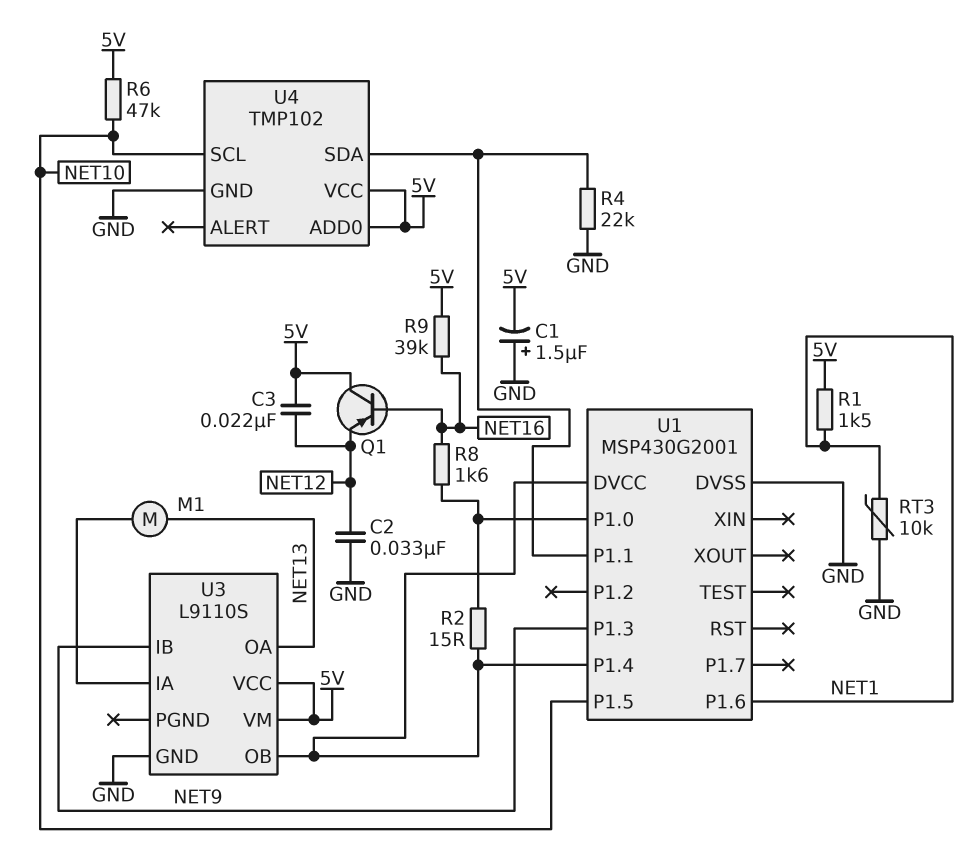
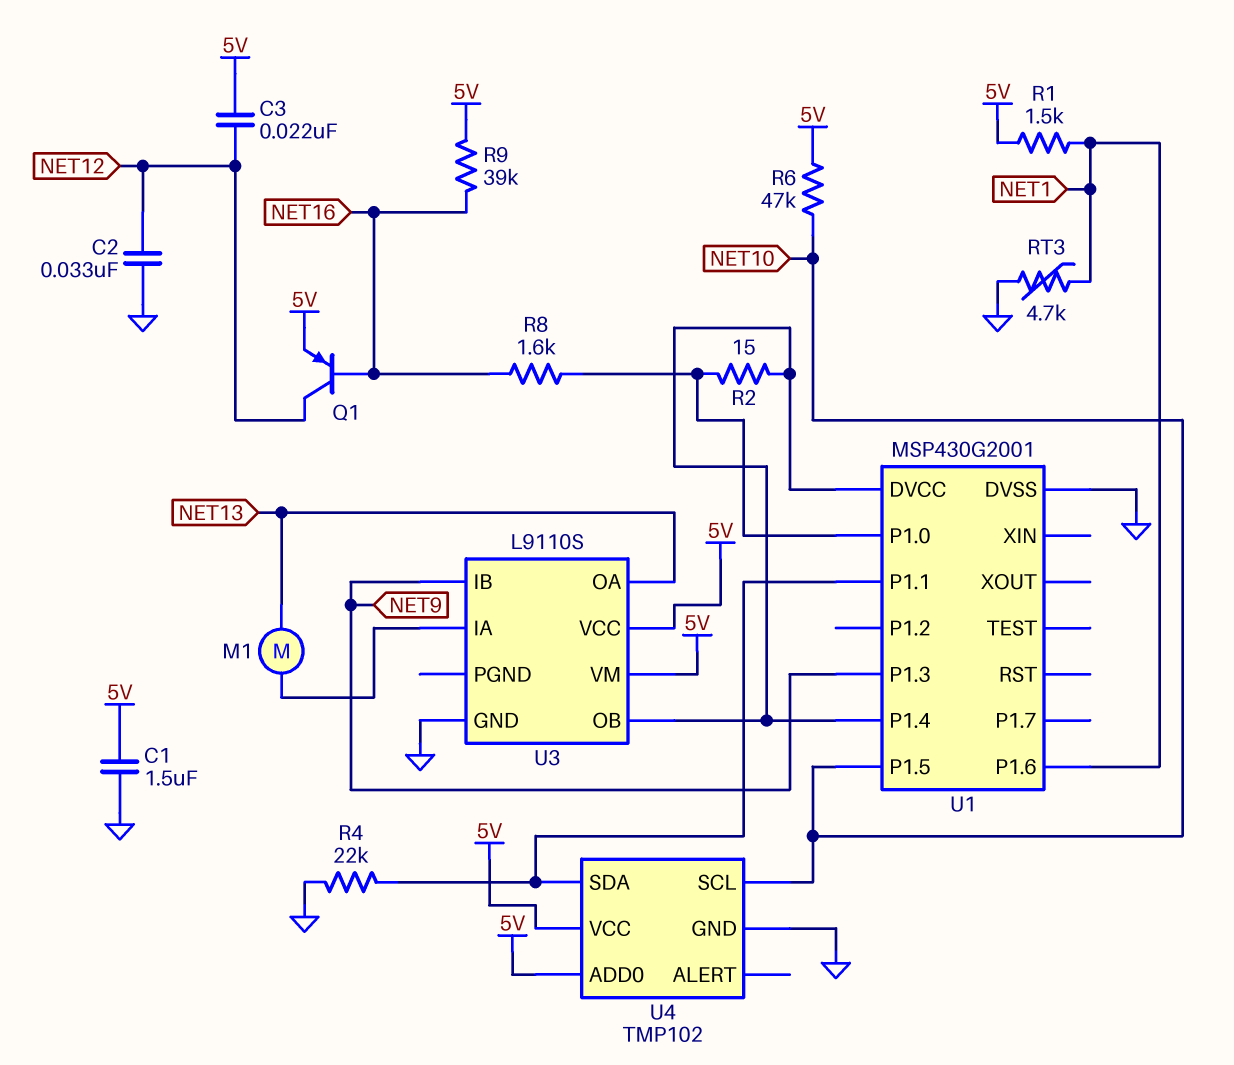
C1: 1.5uF (plus GND, minus 5V) -> 1.5uF (5V, GND)
Q1: PNP (B NET16, C 5V, E NET12) -> PNP (B NET16, C NET12, E 5V)
RT3: 10k (GND, NET1) -> 4.7k (GND, NET1)

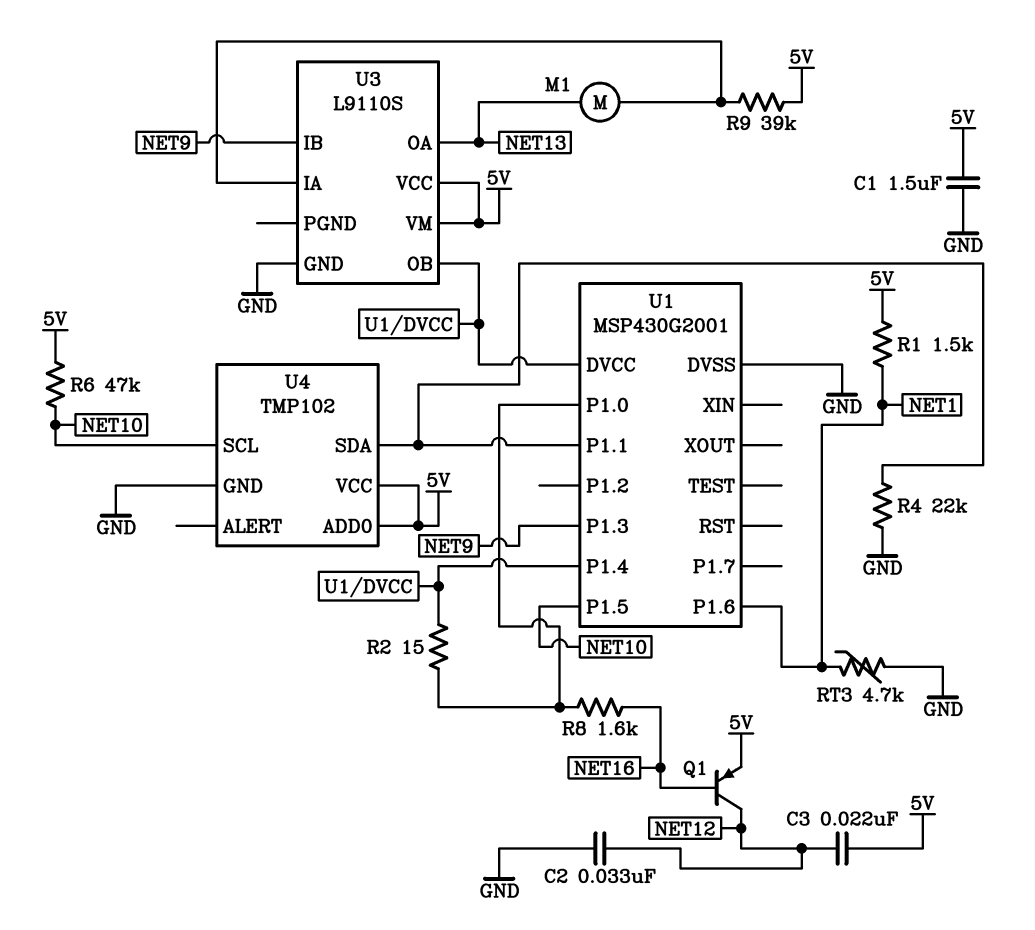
R9: 39k (5V, NET16) -> 39k (5V, U3/IA)

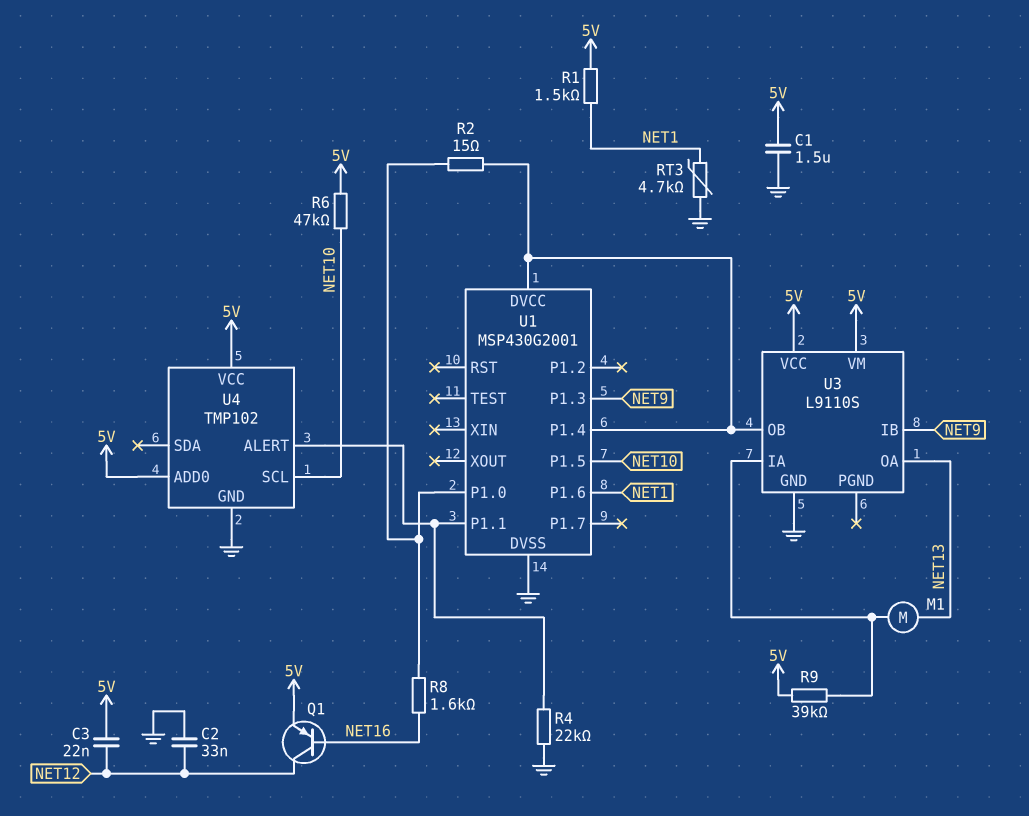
U4 pin ALERT: none -> U1/P1.1
U4 pin SDA: U1/P1.1 -> none

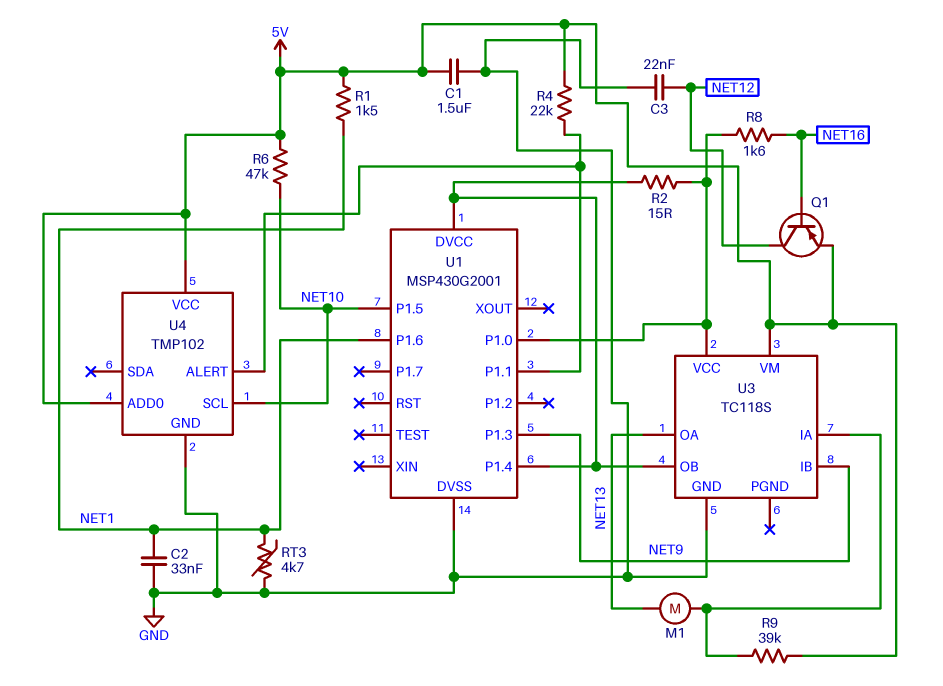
C2: 33nF (GND, NET12) -> 33nF (GND, NET1)
C3: 22nF (5V, NET12) -> 22nF (GND, NET12)
R4: 22k (GND, U1/P1.1) -> 22k (5V, U1/P1.1)
U3: L9110S -> TC118S
U3 pin VCC: 5V -> U1/P1.0

